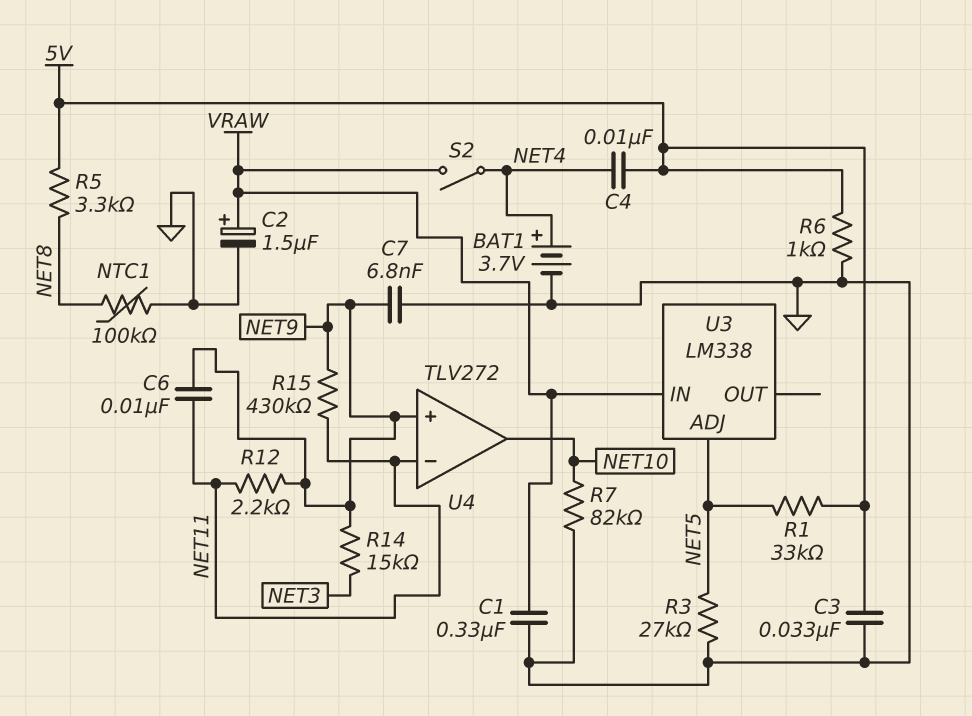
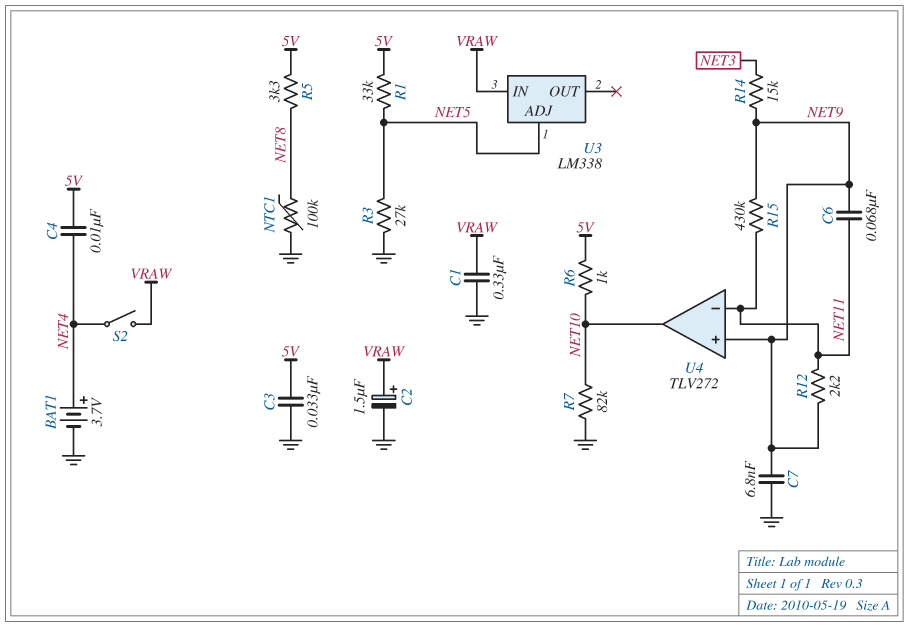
C6: 10nF (NET9, NET11) -> 68nF (NET9, NET11)
R6: 1k (5V, GND) -> 1k (5V, NET10)

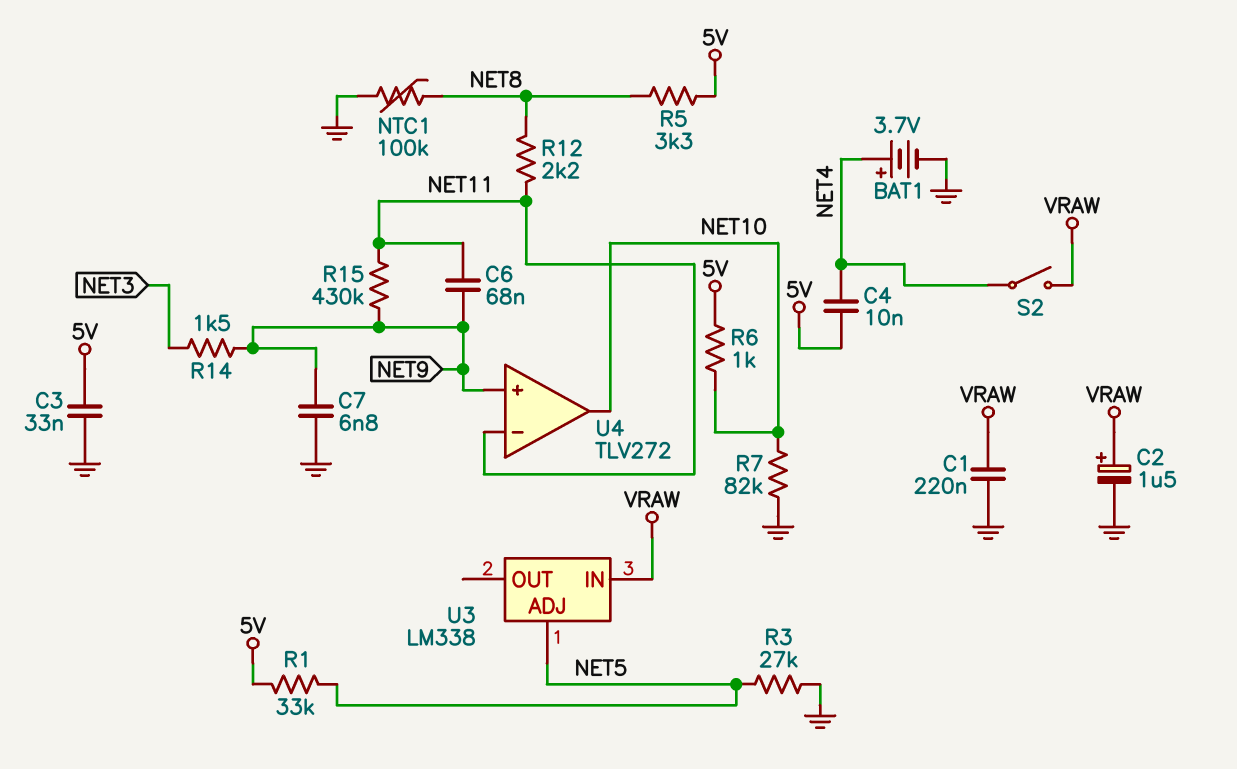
C1: 330nF (GND, VRAW) -> 220nF (GND, VRAW)
R12: 2.2k (NET9, NET11) -> 2.2k (NET8, NET11)
R14: 15k (NET3, NET9) -> 1.5k (NET3, NET9)

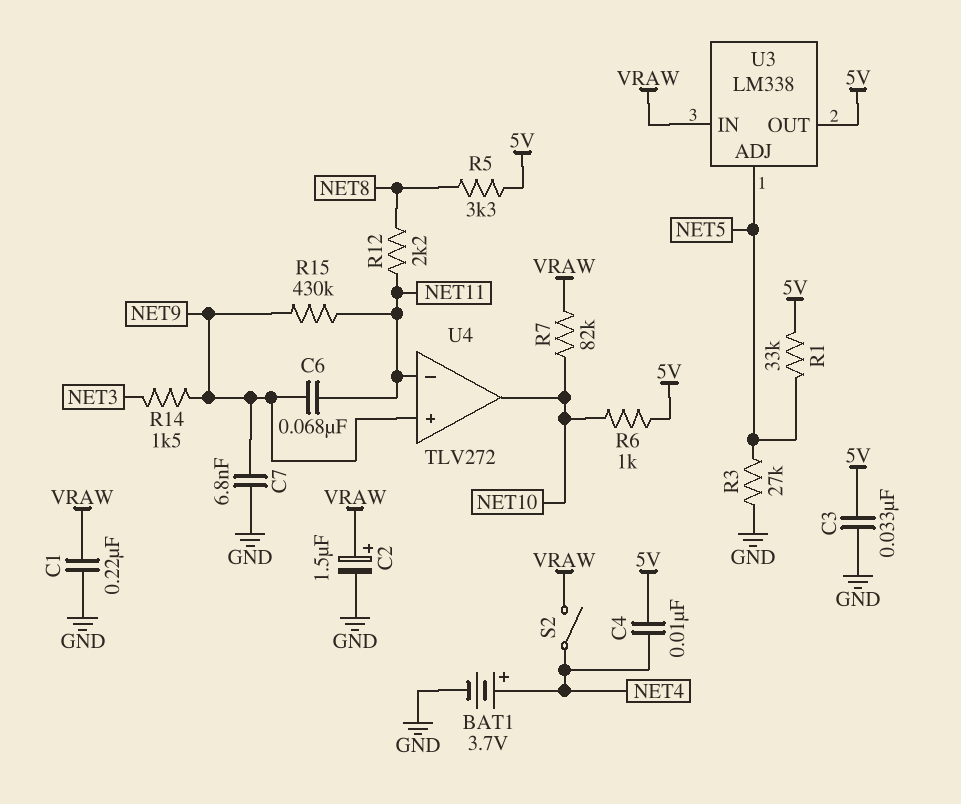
NTC1: 100k (GND, NET8) -> none
R7: 82k (GND, NET10) -> 82k (NET10, VRAW)
U3 pin OUT: none -> 5V

